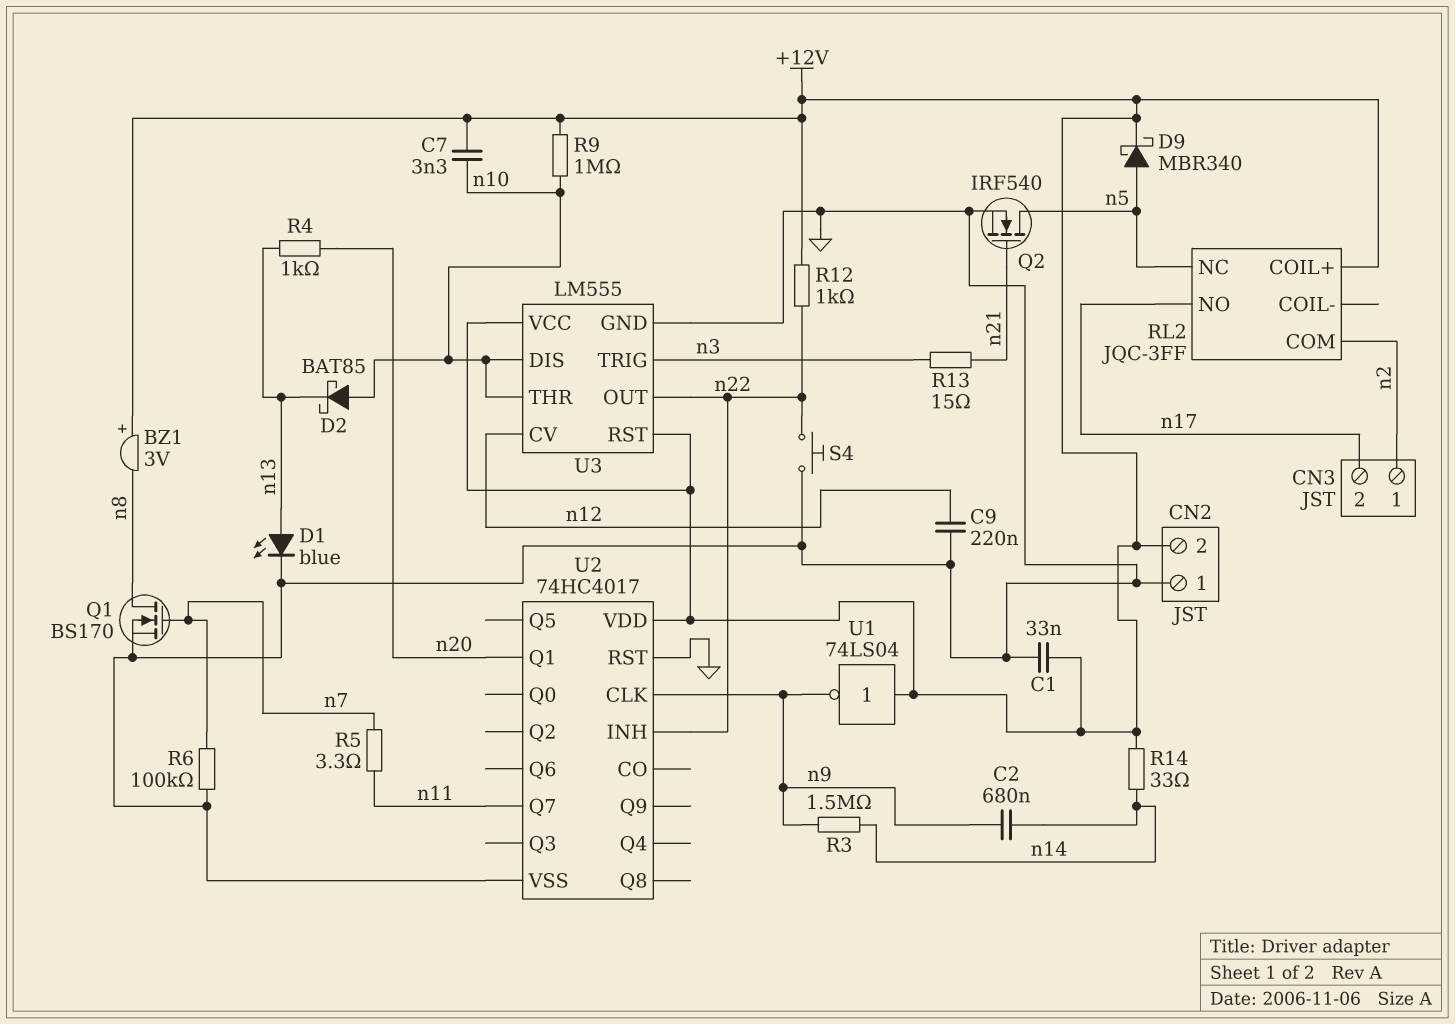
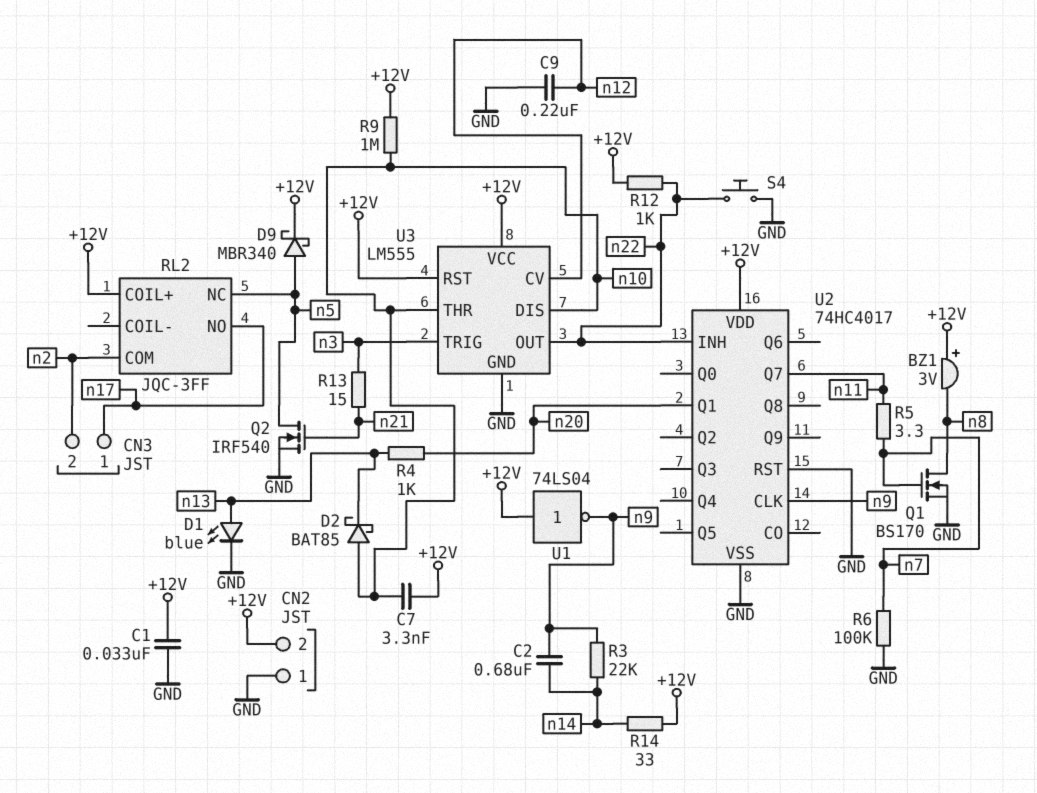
CN3 pin 1: n2 -> n17
CN3 pin 2: n17 -> n2
R3: 1.5M (n9, n14) -> 22k (n9, n14)

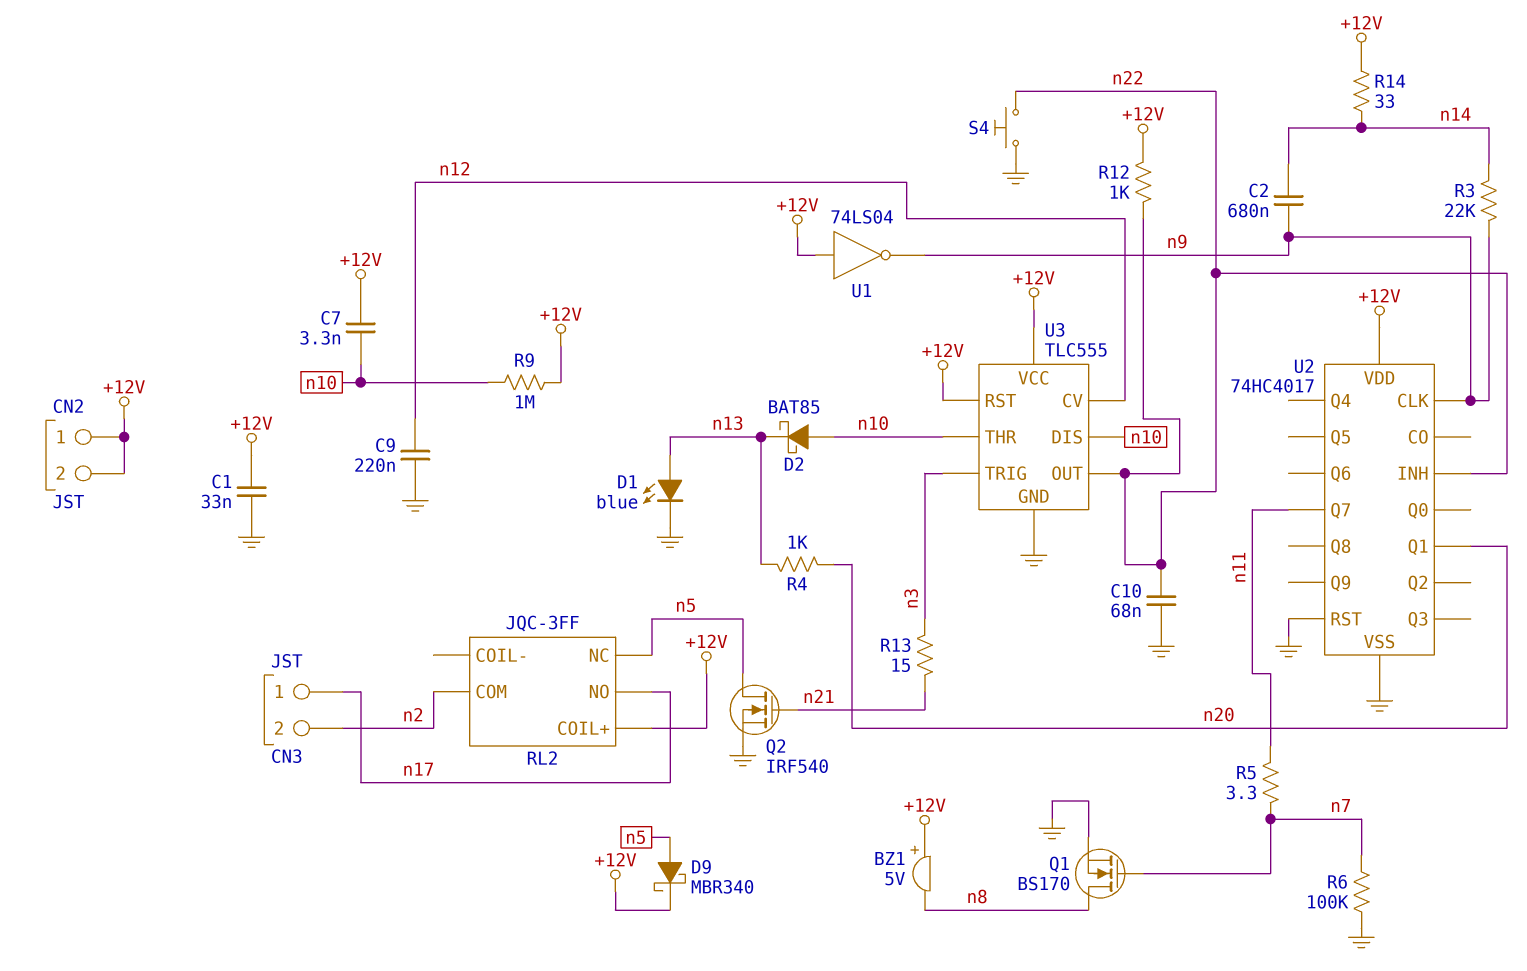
BZ1: buzzer 3V (plus +12V, minus n8) -> buzzer 5V (plus +12V, minus n8)
C10: none -> 68nF (GND, n22)
CN2 pin 1: GND -> +12V
U3: LM555 -> TLC555

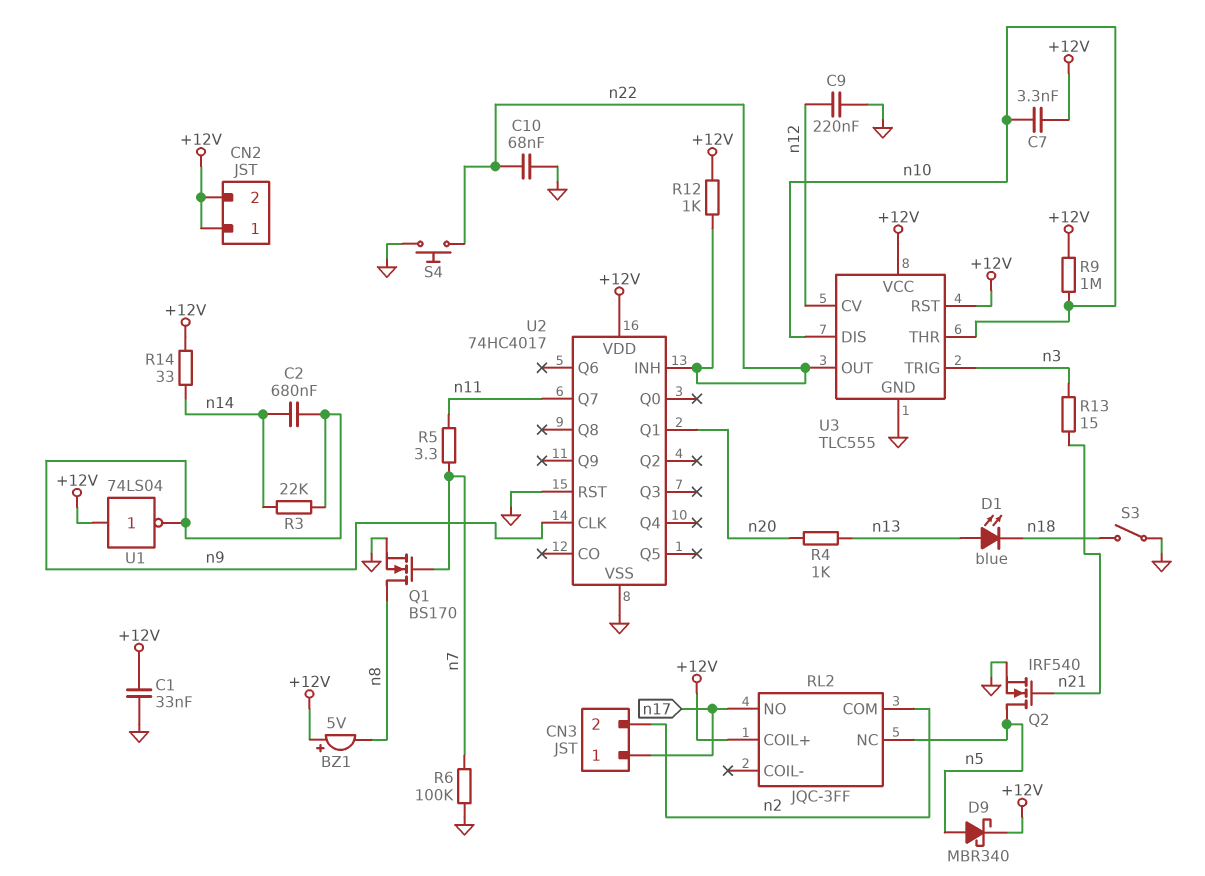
D1: LED blue (A n13, K GND) -> LED blue (A n13, K n18)
D2: schottky BAT85 (A n10, K n13) -> none
S3: none -> switch (GND, n18)

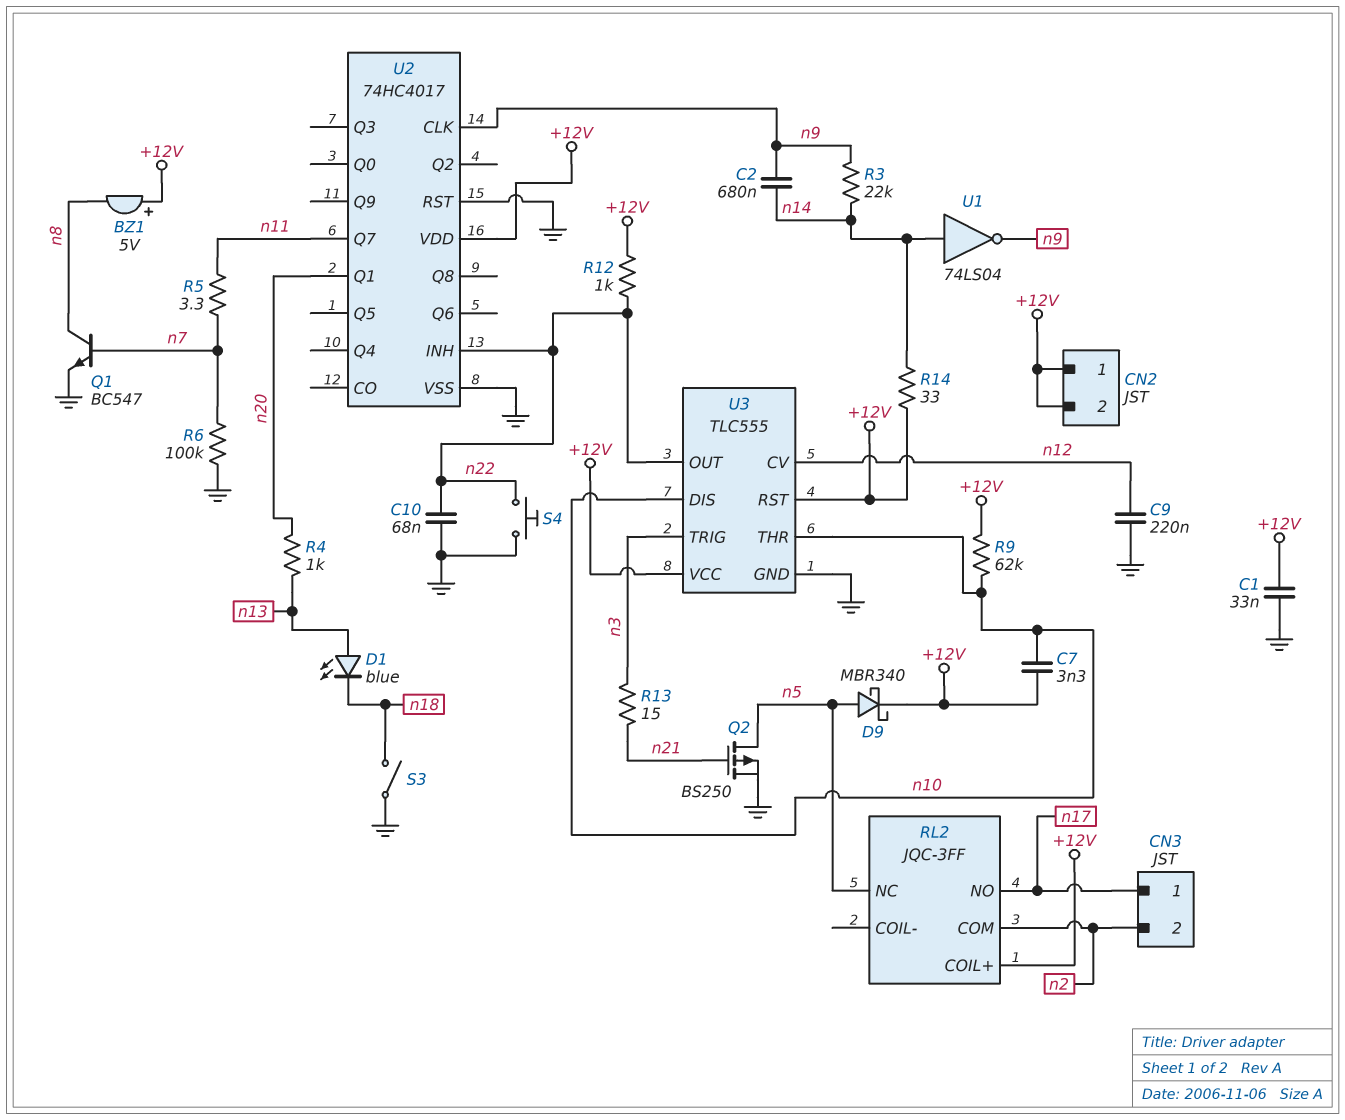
Q1: NMOS BS170 (G n7, D n8, S GND) -> NPN BC547 (B n7, C n8, E GND)
Q2: NMOS IRF540 (G n21, D n5, S GND) -> PMOS BS250 (G n21, D n5, S GND)
R9: 1M (+12V, n10) -> 62k (+12V, n10)
U1: NOT 74LS04 (in +12V, out n9) -> NOT 74LS04 (in n14, out n9)

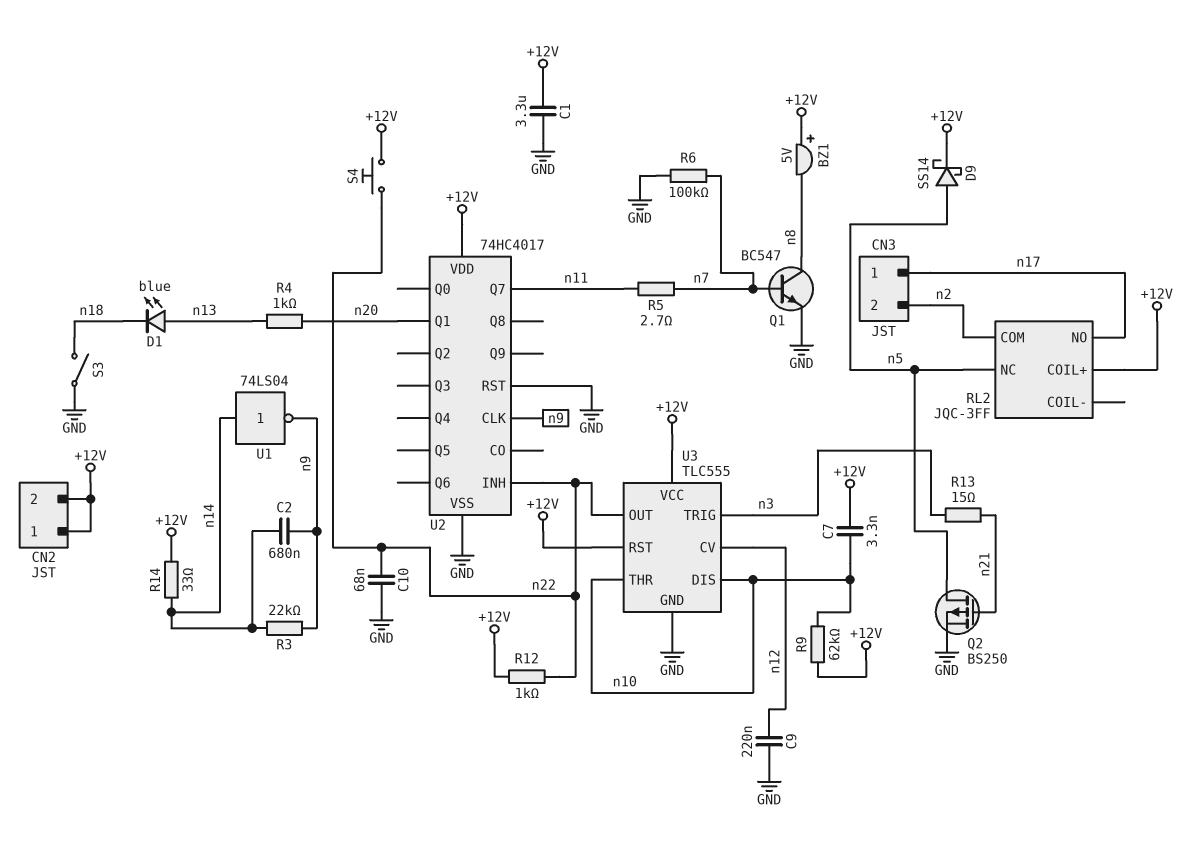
C1: 33nF (+12V, GND) -> 3.3uF (+12V, GND)
D9: schottky MBR340 (A n5, K +12V) -> schottky SS14 (A n5, K +12V)
R5: 3.3 (n7, n11) -> 2.7 (n7, n11)
S4: button (GND, n22) -> button (+12V, n22)

